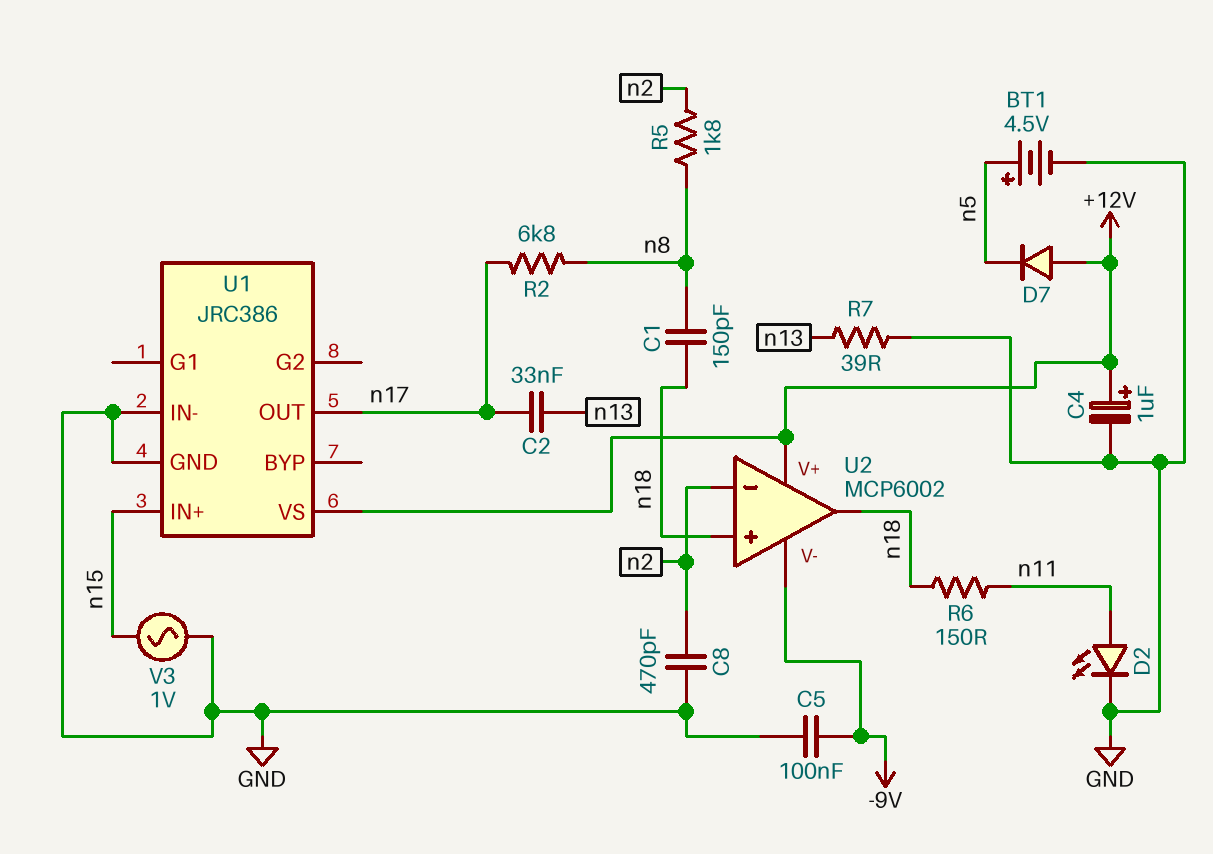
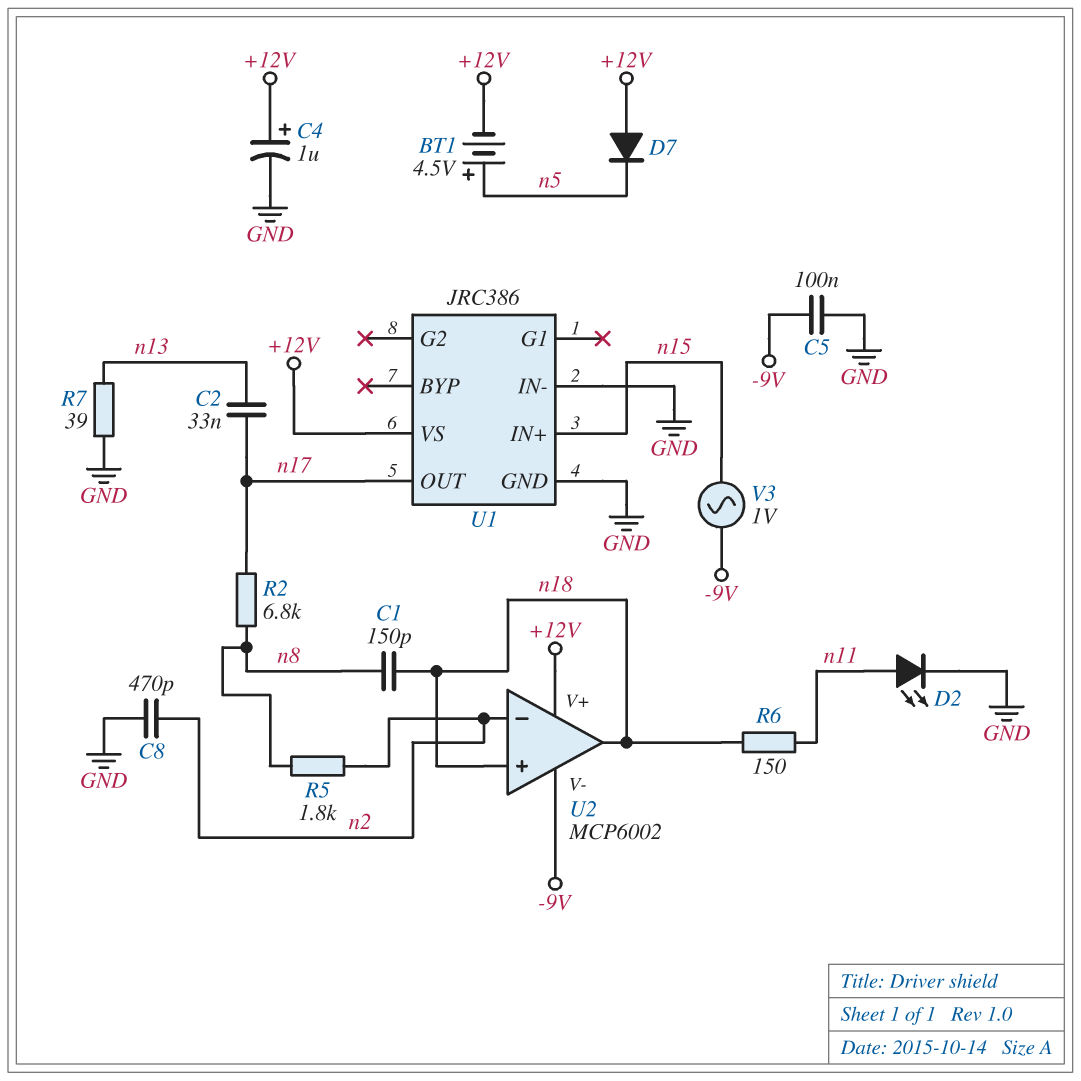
BT1: 4.5V (plus n5, minus GND) -> 4.5V (plus n5, minus +12V)
V3: AC 1V (GND, n15) -> AC 1V (-9V, n15)

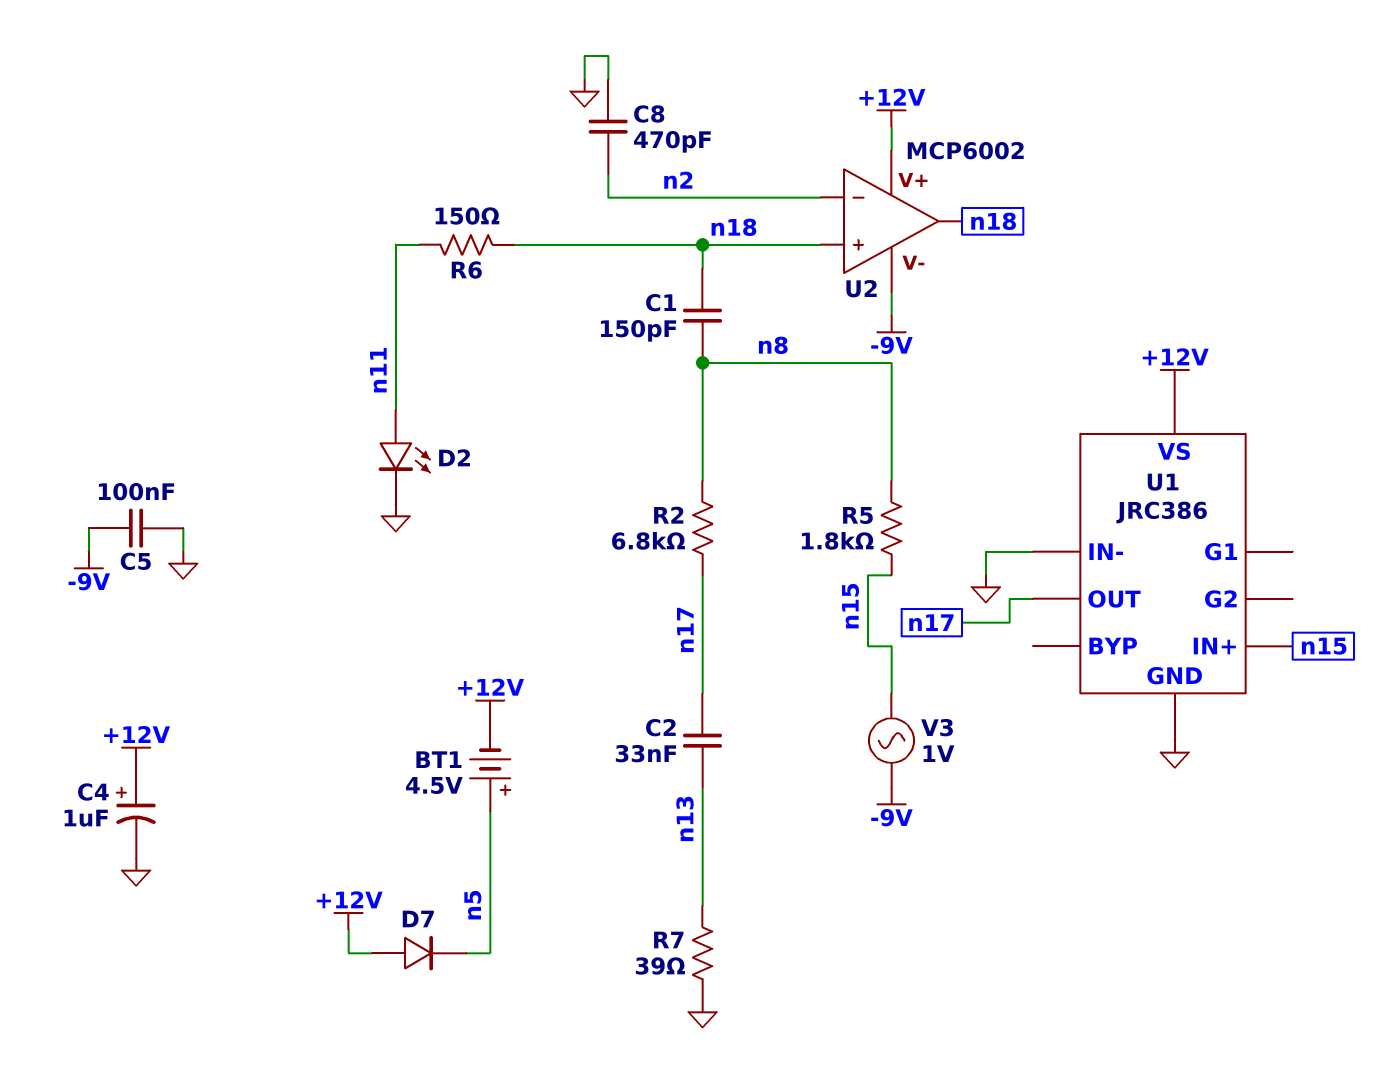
R5: 1.8k (n2, n8) -> 1.8k (n8, n15)

